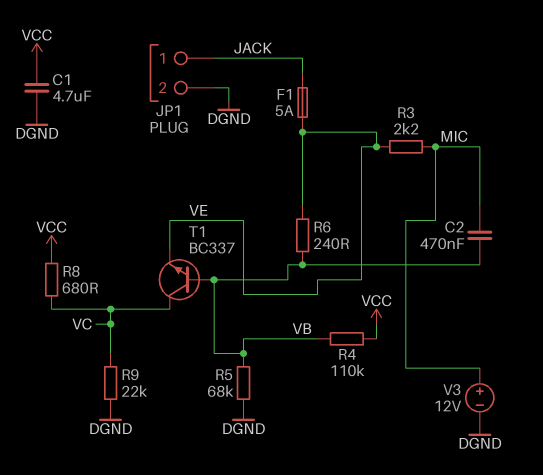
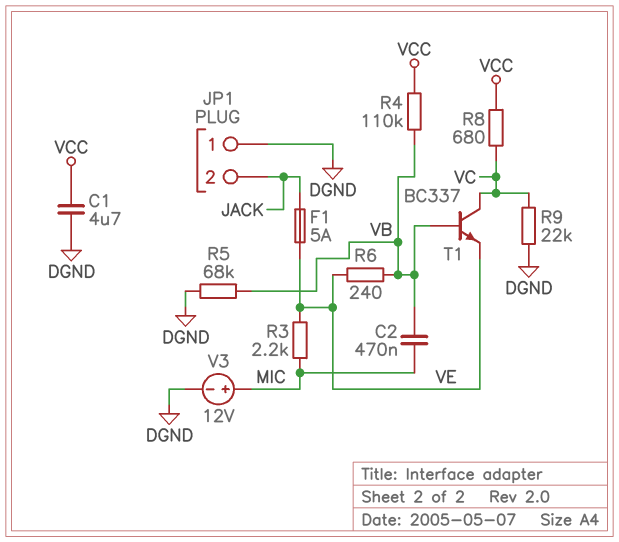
JP1 pin 1: JACK -> DGND
JP1 pin 2: DGND -> JACK

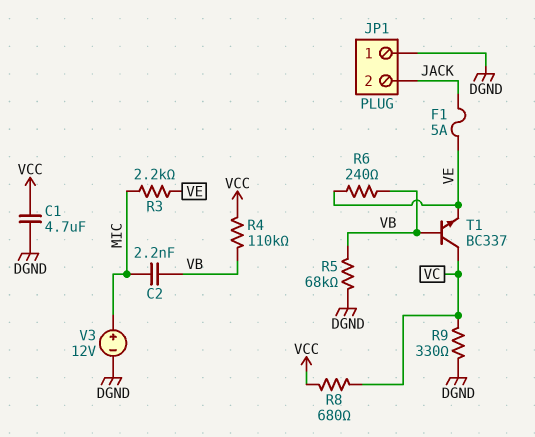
C2: 470nF (MIC, VB) -> 2.2nF (MIC, VB)
R9: 22k (DGND, VC) -> 330 (DGND, VC)

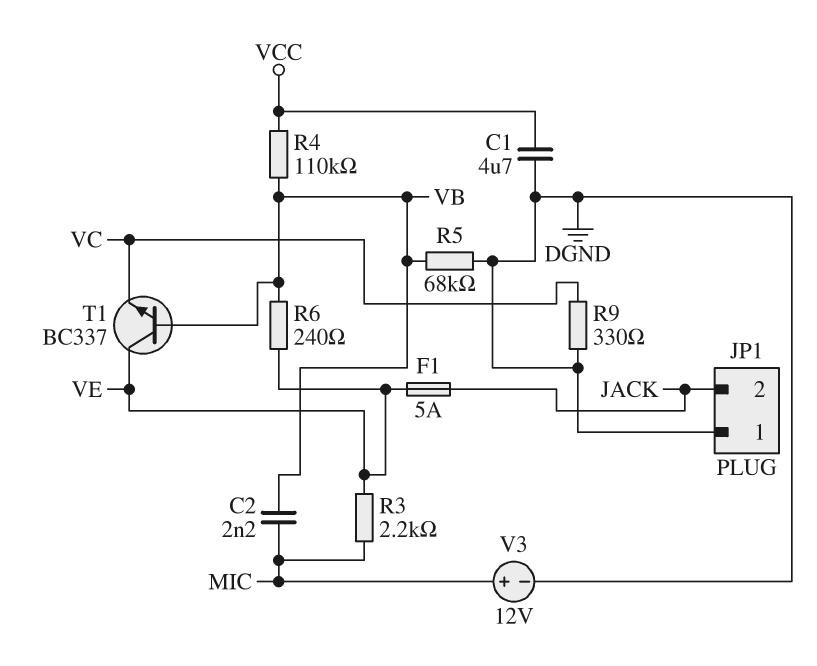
R8: 680 (VC, VCC) -> none
T1: NPN BC337 (B VB, C VC, E VE) -> NPN BC337 (B VB, C VE, E VC)

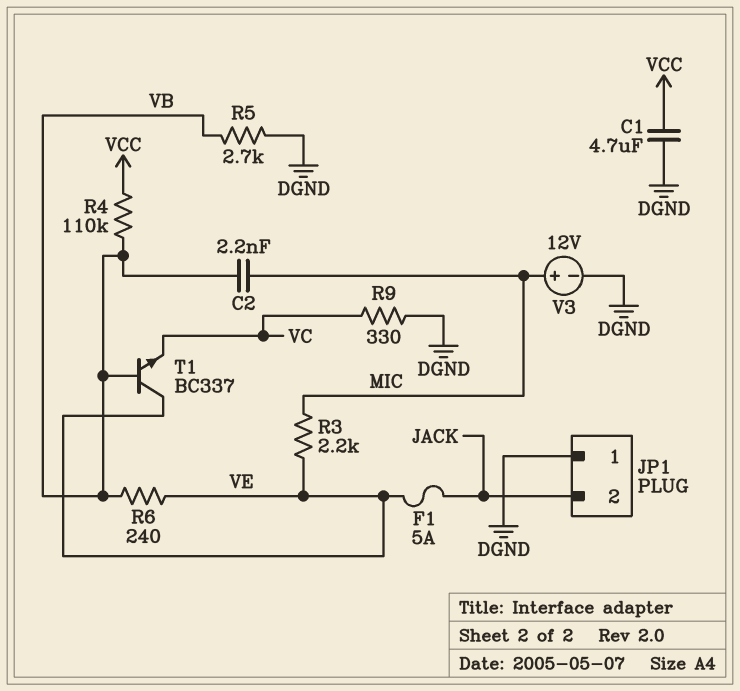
R5: 68k (DGND, VB) -> 2.7k (DGND, VB)

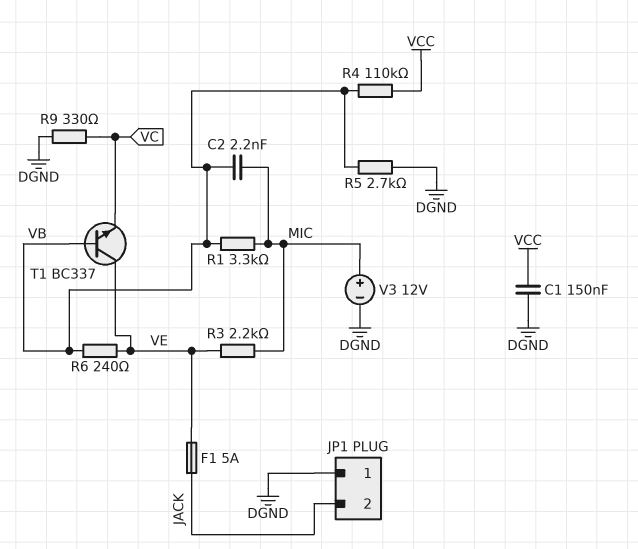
C1: 4.7uF (DGND, VCC) -> 150nF (DGND, VCC)
R1: none -> 3.3k (MIC, VB)

